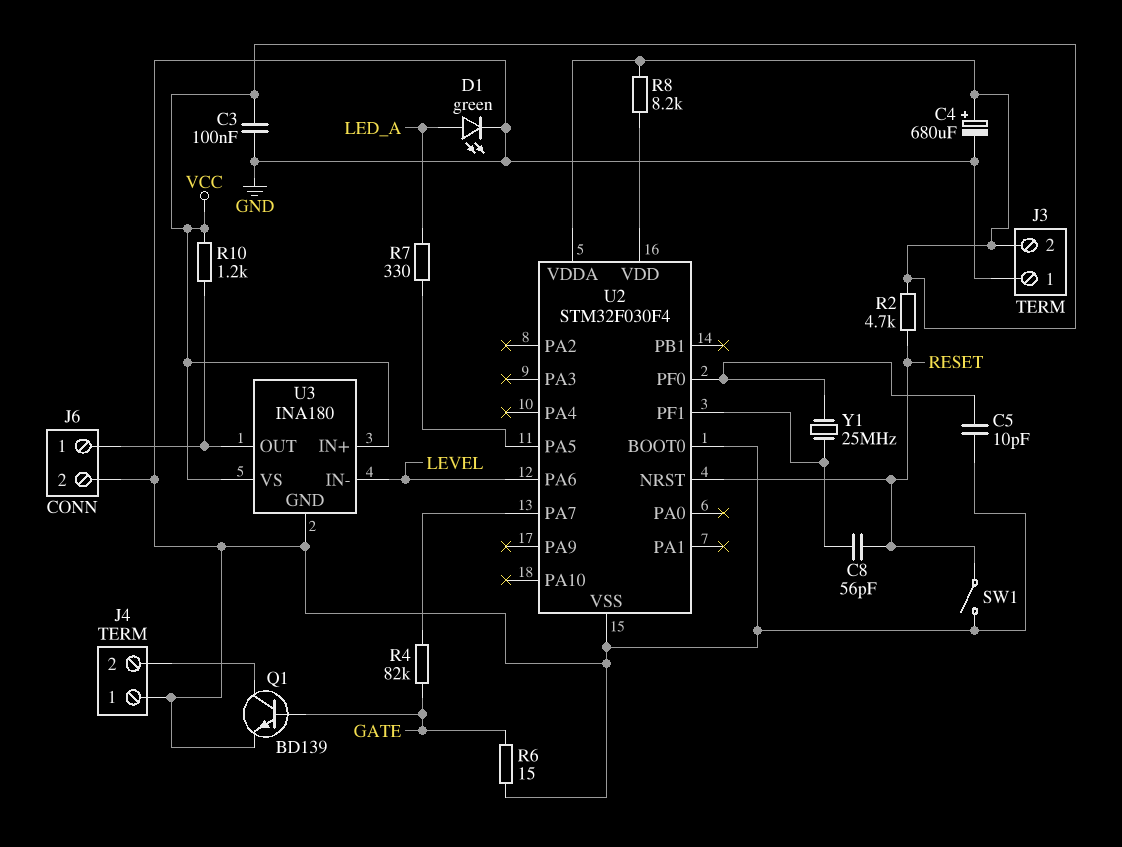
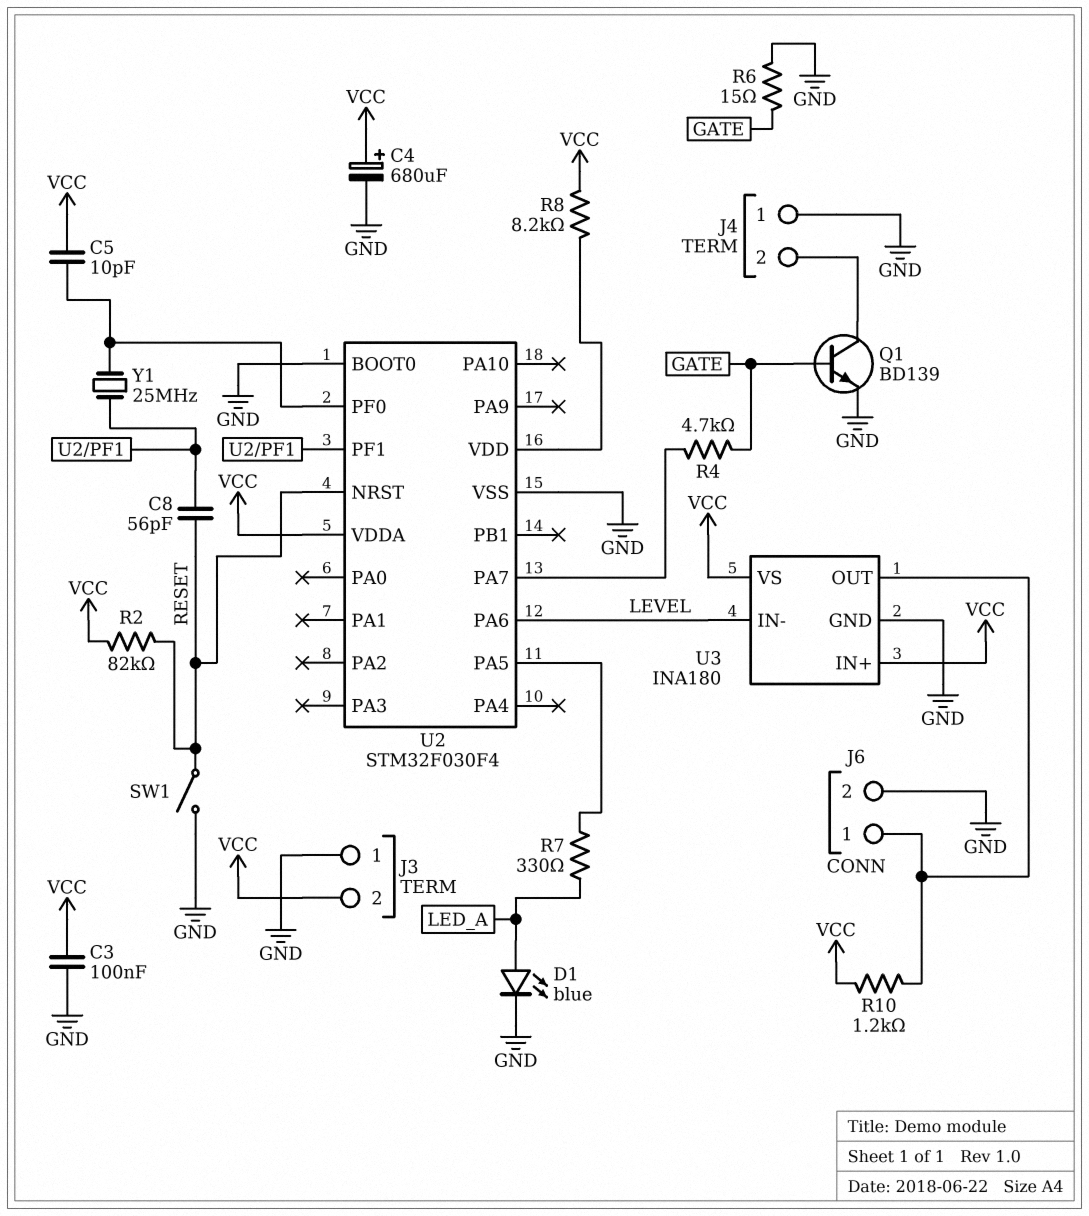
C5: 10pF (GND, U2/PF0) -> 10pF (U2/PF0, VCC)
D1: LED green (A LED_A, K GND) -> LED blue (A LED_A, K GND)
R2: 4.7k (RESET, VCC) -> 82k (RESET, VCC)
R4: 82k (GATE, U2/PA7) -> 4.7k (GATE, U2/PA7)

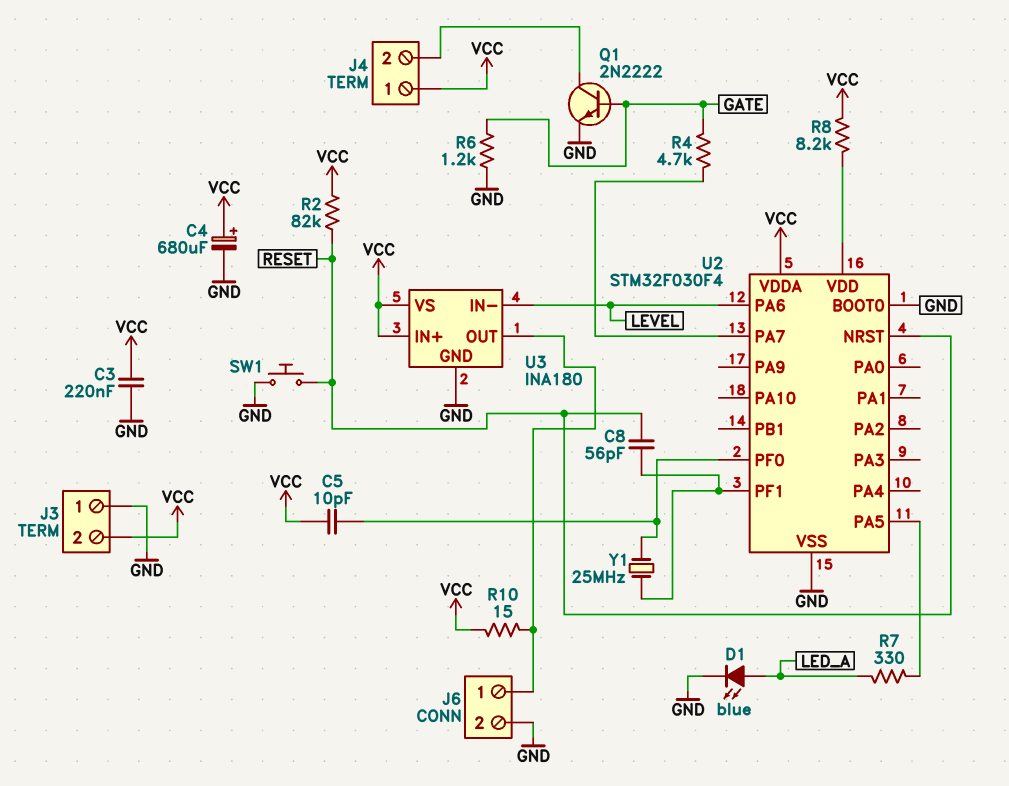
C3: 100nF (GND, VCC) -> 220nF (GND, VCC)
J4 pin 1: GND -> VCC
Q1: NPN BD139 (B GATE, C J4/2, E GND) -> NPN 2N2222 (B GATE, C J4/2, E GND)
R6: 15 (GATE, GND) -> 1.2k (GATE, GND)
R10: 1.2k (J6/1, VCC) -> 15 (J6/1, VCC)
SW1: switch (GND, RESET) -> button (GND, RESET)

